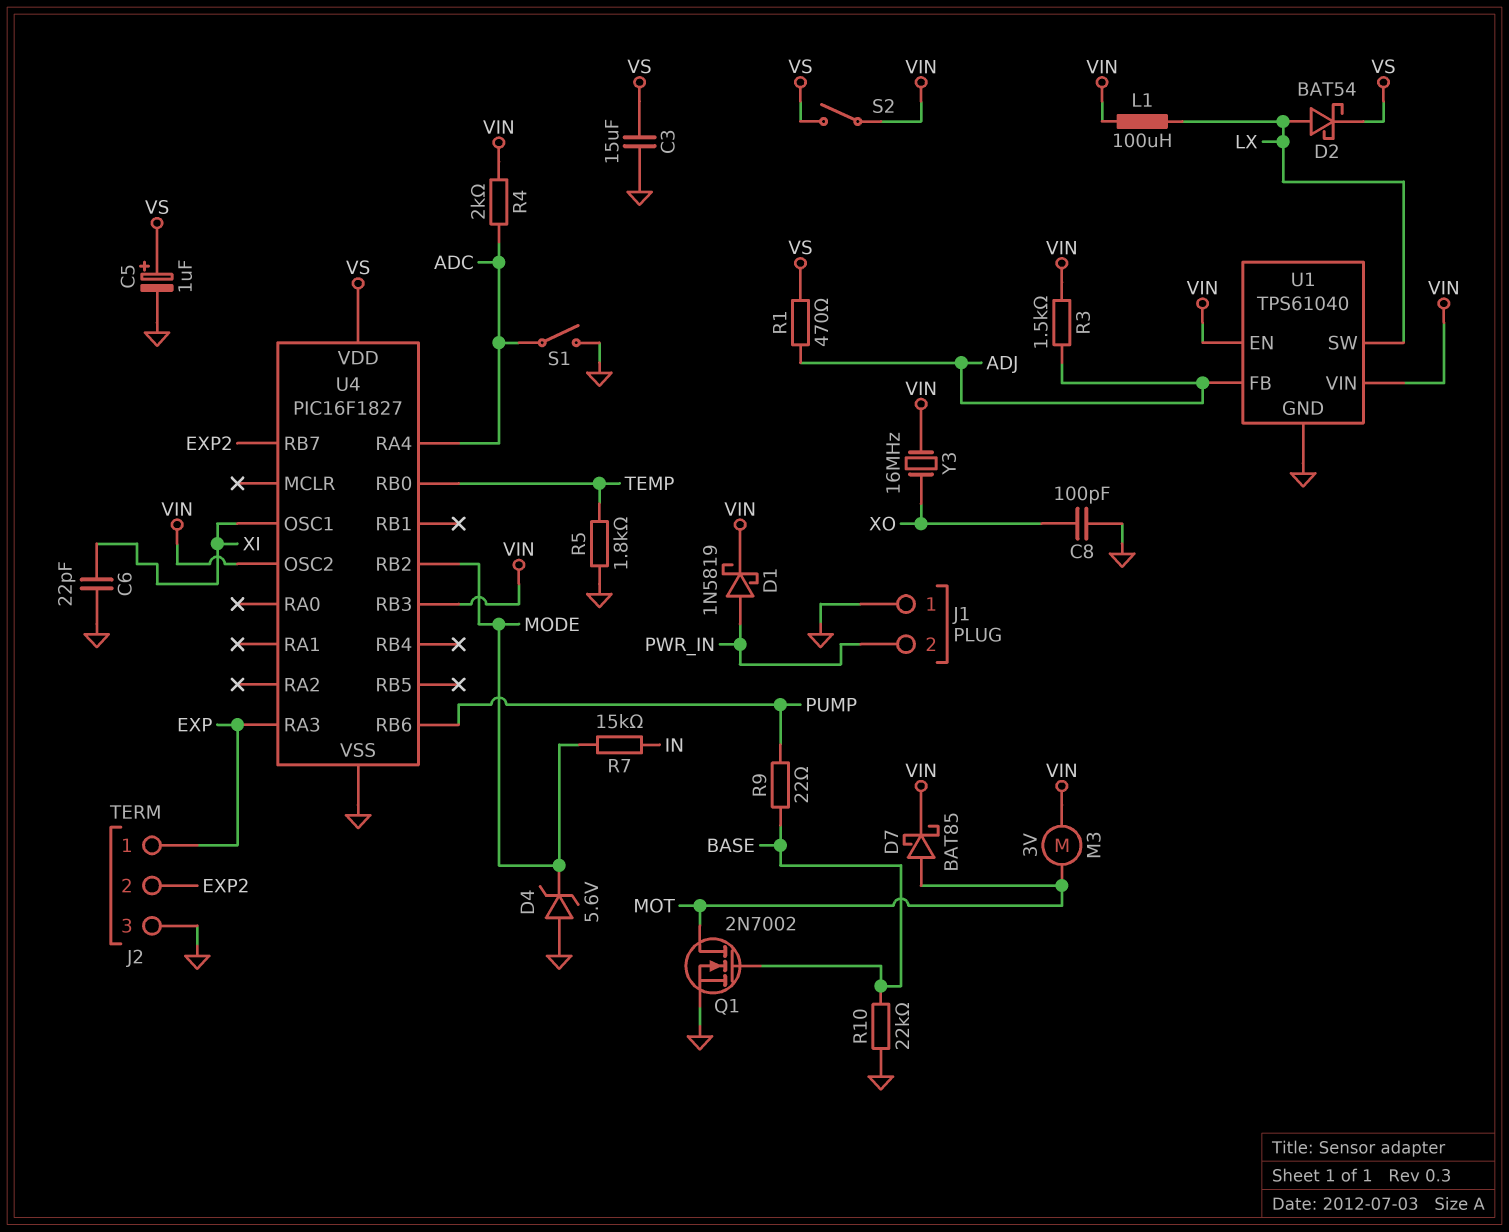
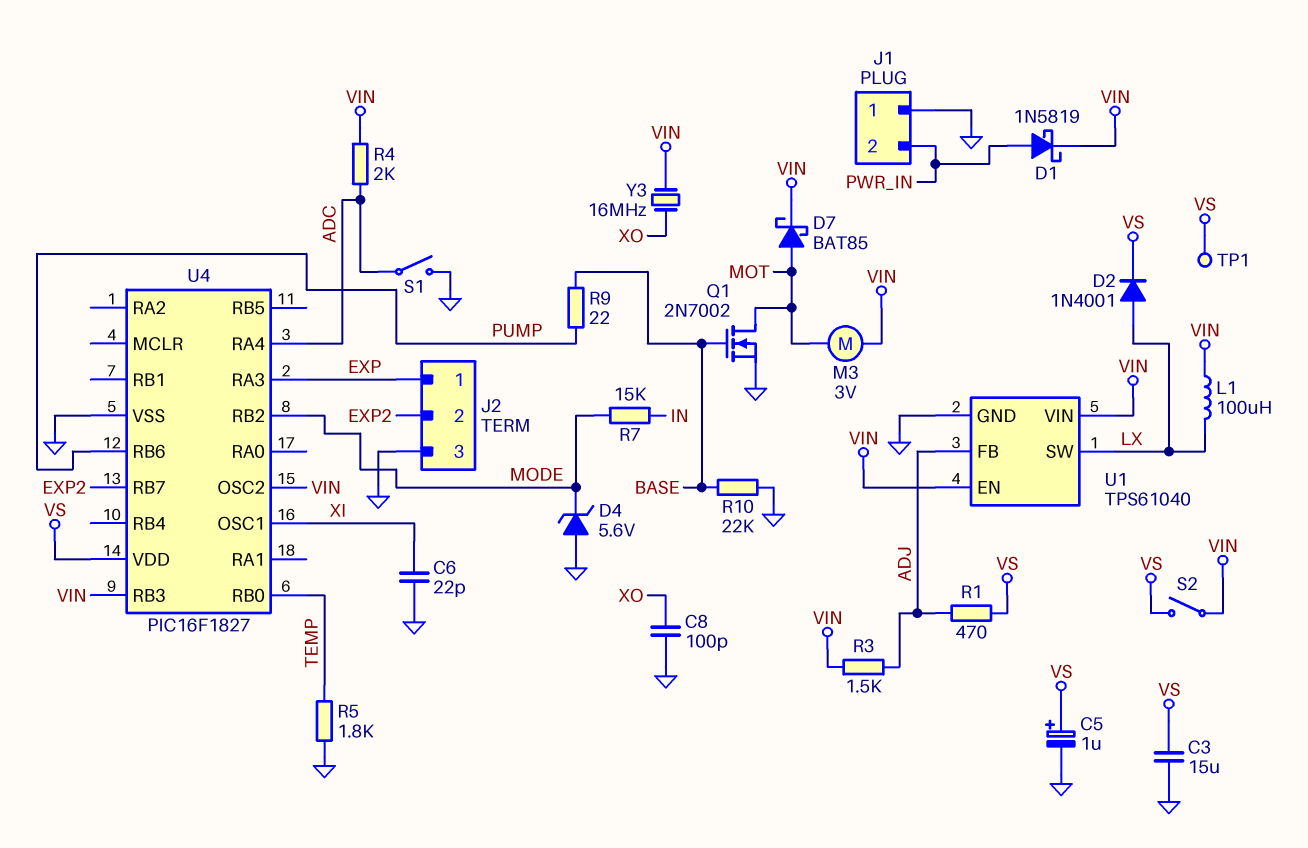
D2: schottky BAT54 (A LX, K VS) -> diode 1N4001 (A LX, K VS)
TP1: none -> test point (VS)

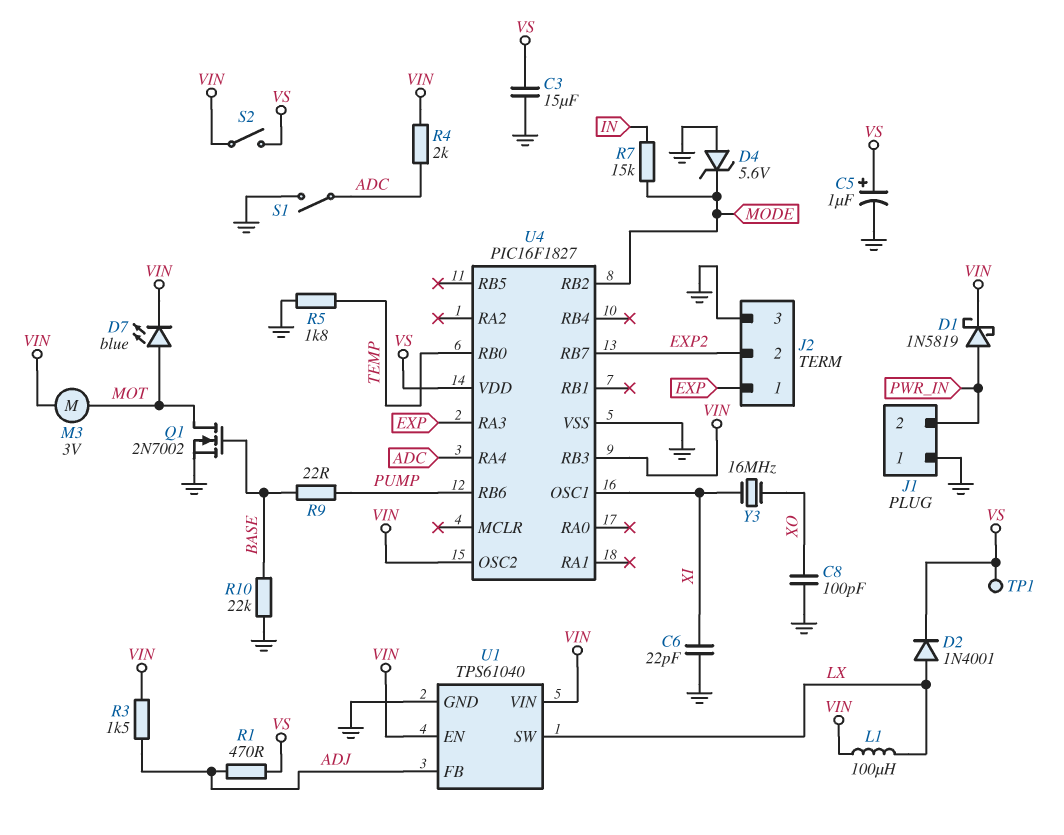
D7: schottky BAT85 (A MOT, K VIN) -> LED blue (A MOT, K VIN)
Y3: 16MHz (VIN, XO) -> 16MHz (XI, XO)

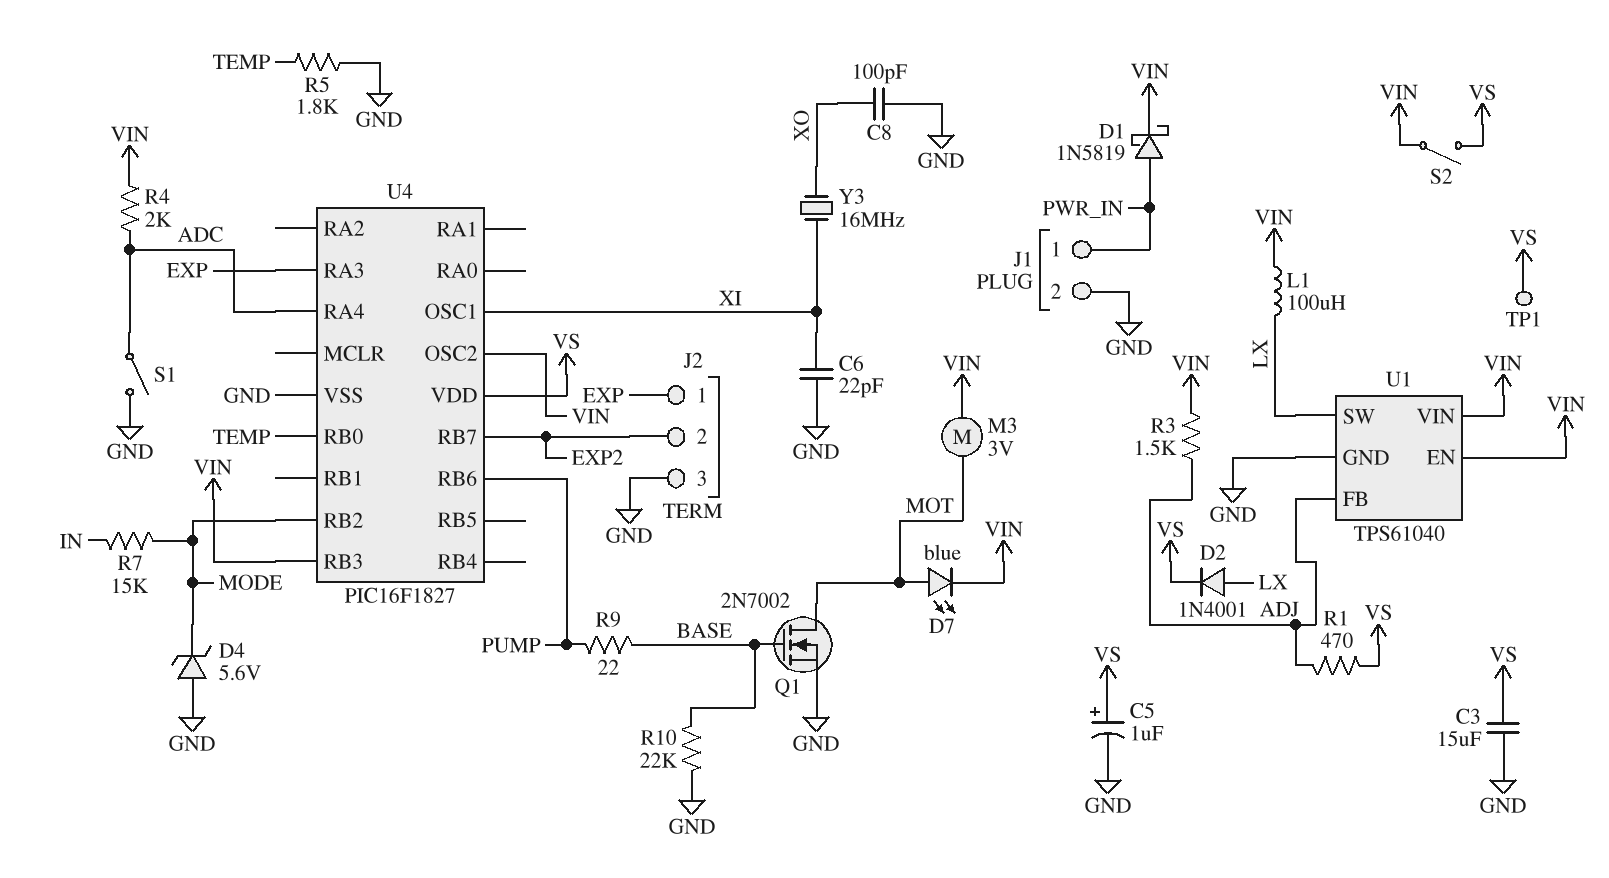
J1 pin 1: GND -> PWR_IN
J1 pin 2: PWR_IN -> GND

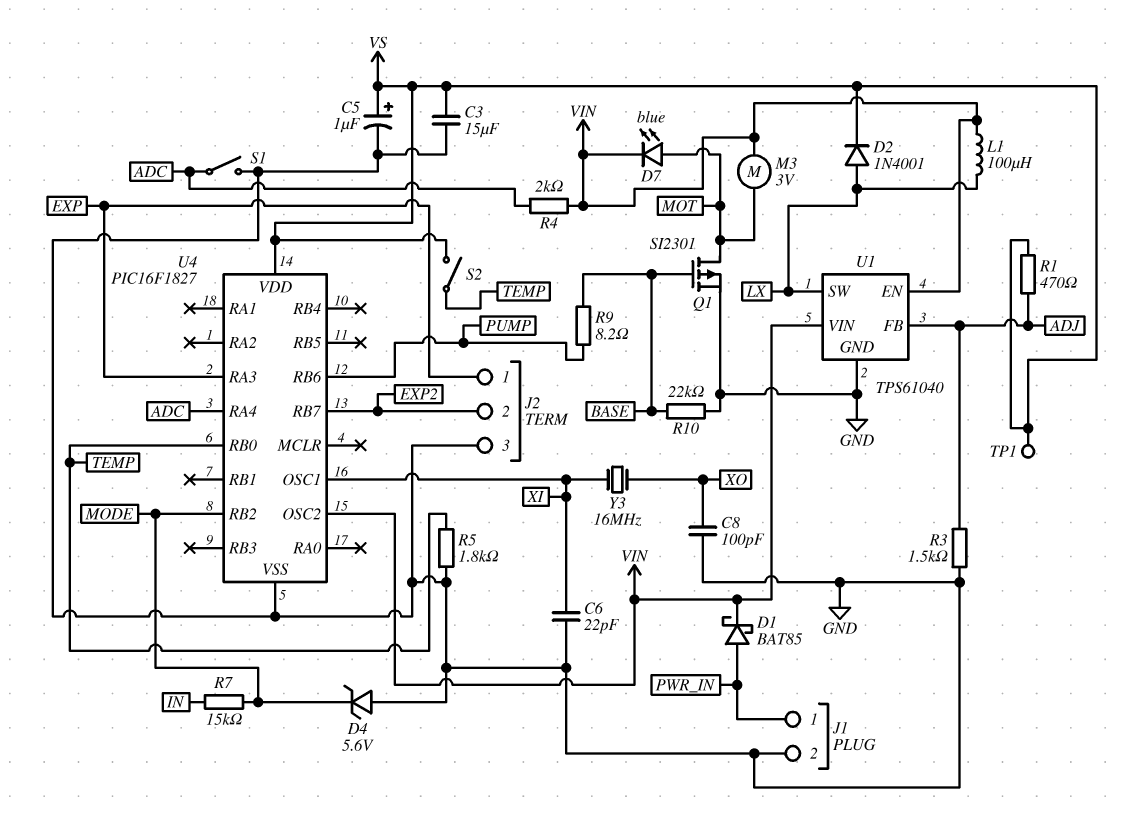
D1: schottky 1N5819 (A PWR_IN, K VIN) -> schottky BAT85 (A PWR_IN, K VIN)
Q1: NMOS 2N7002 (G BASE, D MOT, S GND) -> PMOS SI2301 (G BASE, D MOT, S GND)
R3: 1.5k (ADJ, VIN) -> 1.5k (ADJ, GND)
R9: 22 (BASE, PUMP) -> 8.2 (BASE, PUMP)
S2: switch (VIN, VS) -> switch (TEMP, VS)
U4 pin RB3: VIN -> none

